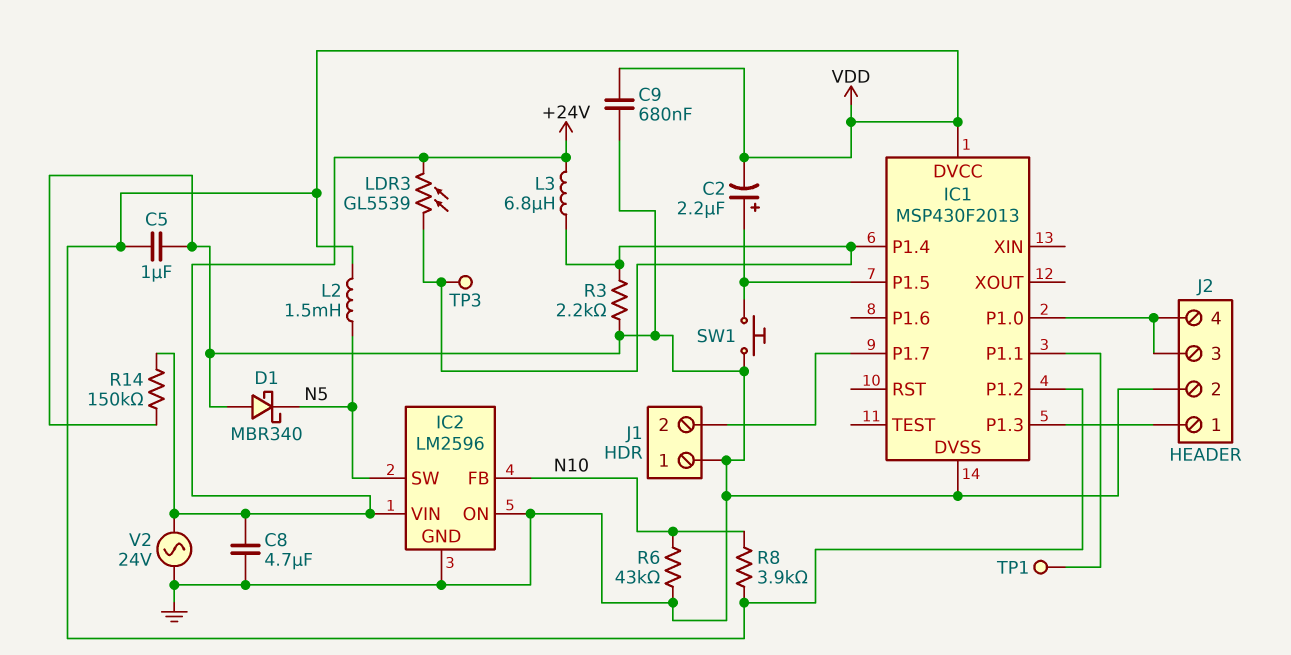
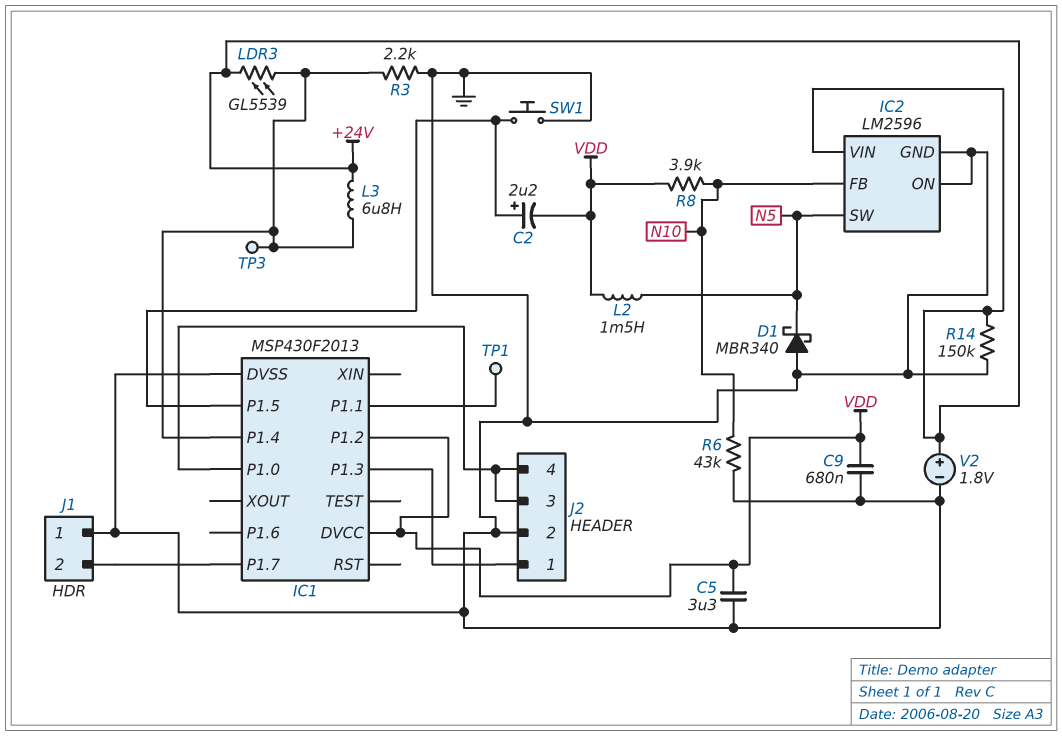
C5: 1uF (GND, VDD) -> 3.3uF (GND, VDD)
C8: 4.7uF (+24V, GND) -> none
V2: AC 24V (+24V, GND) -> 1.8V (plus +24V, minus GND)

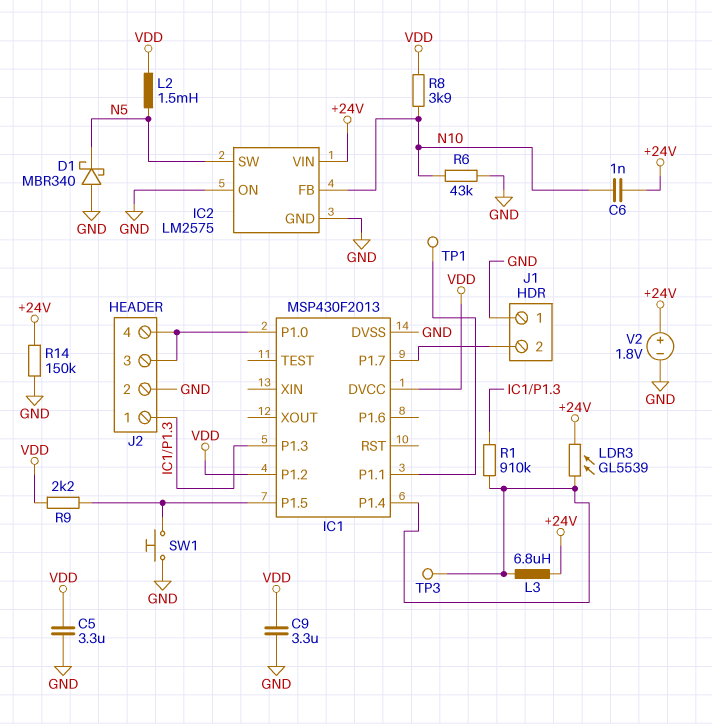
C2: 2.2uF (plus IC1/P1.5, minus VDD) -> none
C6: none -> 1nF (+24V, N10)
C9: 680nF (GND, VDD) -> 3.3uF (GND, VDD)
IC2: LM2596 -> LM2575
R1: none -> 910k (IC1/P1.3, IC1/P1.4)
R3: 2.2k (GND, IC1/P1.4) -> none
R9: none -> 2.2k (IC1/P1.5, VDD)

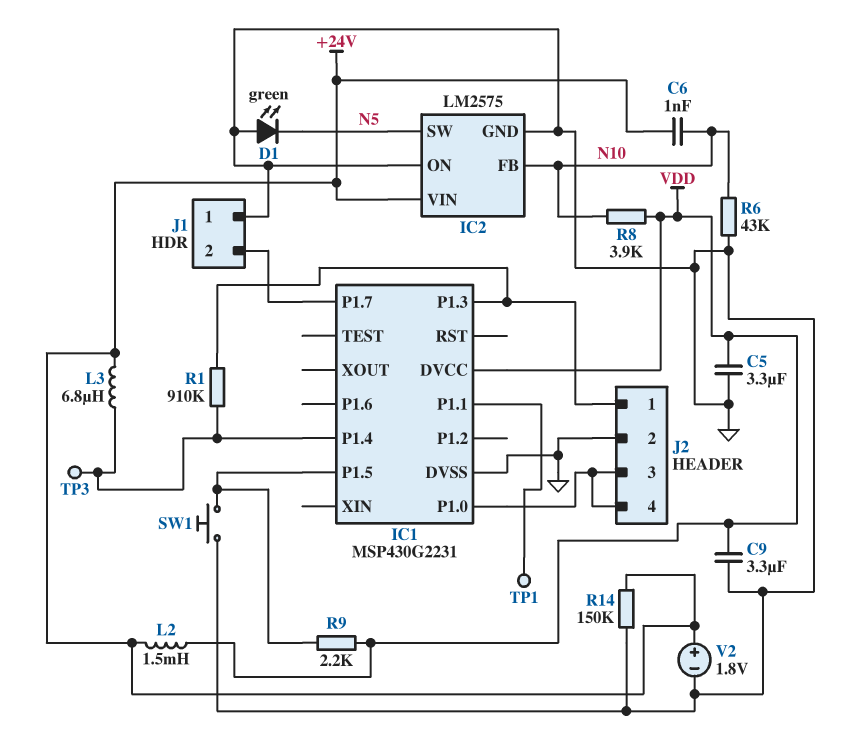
D1: schottky MBR340 (A GND, K N5) -> LED green (A GND, K N5)
IC1: MSP430F2013 -> MSP430G2231
IC1 pin P1.2: VDD -> none
L2: 1.5mH (N5, VDD) -> 1.5mH (+24V, VDD)
LDR3: GL5539 (+24V, IC1/P1.4) -> none

